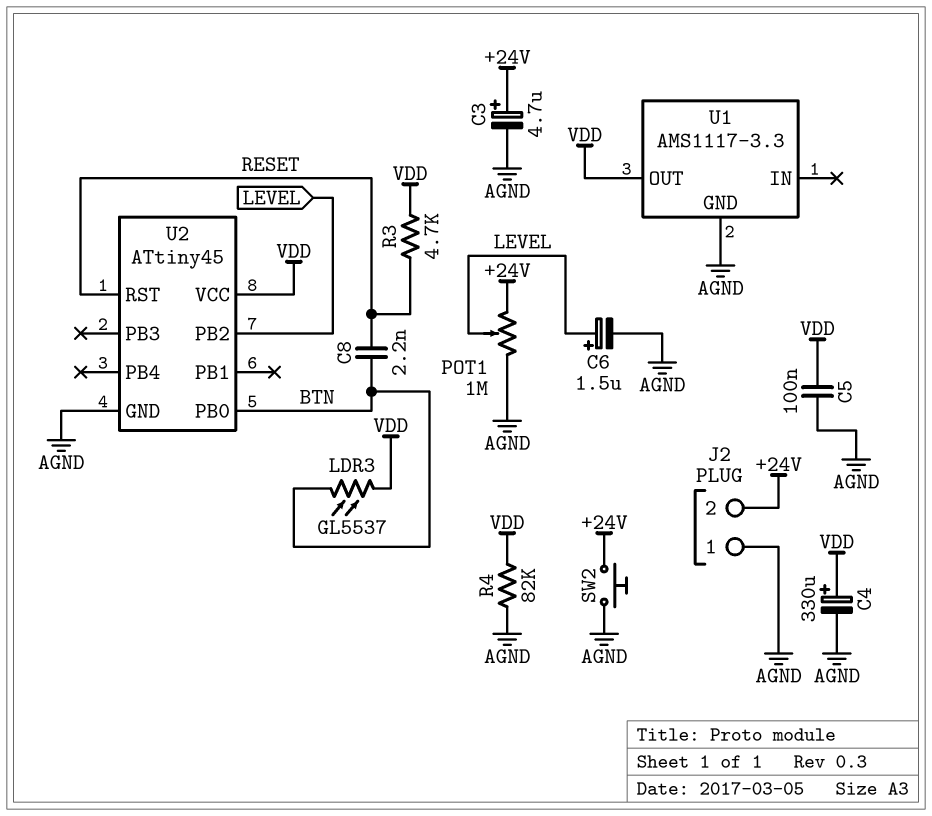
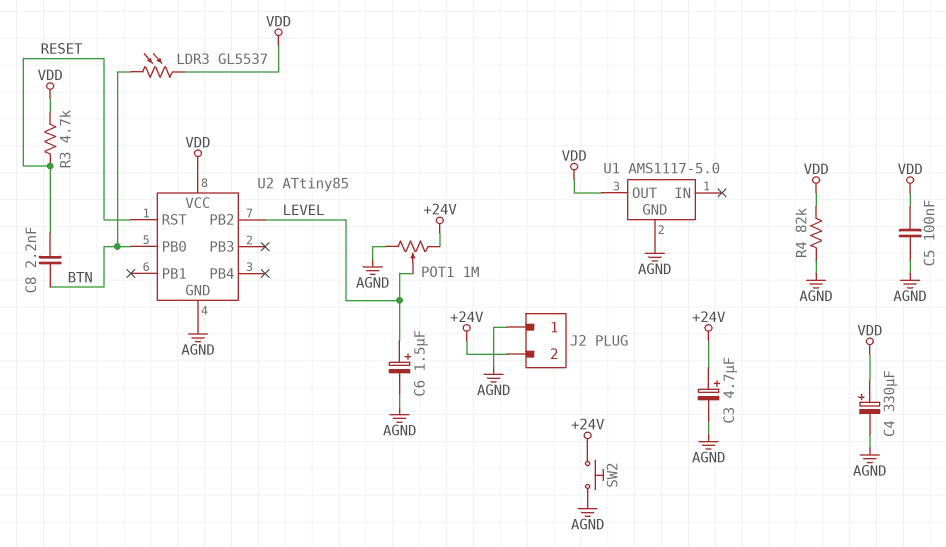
U1: AMS1117-3.3 -> AMS1117-5.0
U2: ATtiny45 -> ATtiny85

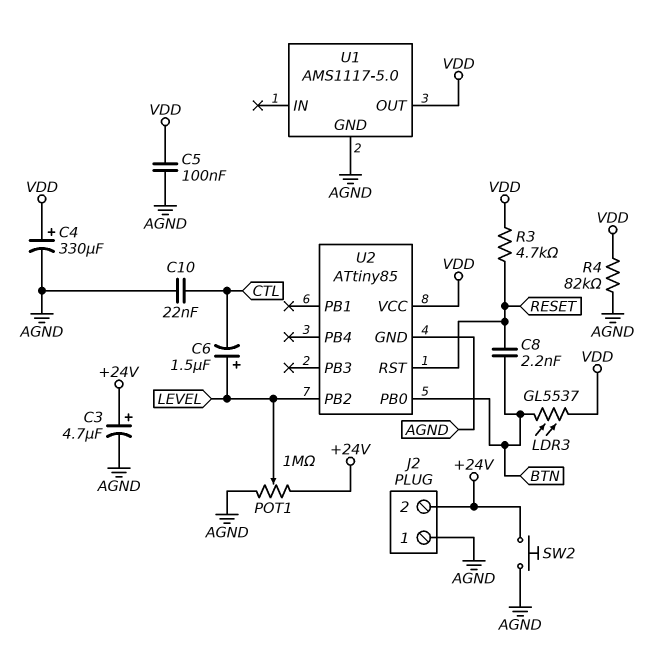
C6: 1.5uF (plus LEVEL, minus AGND) -> 1.5uF (plus LEVEL, minus CTL)
C10: none -> 22nF (AGND, CTL)

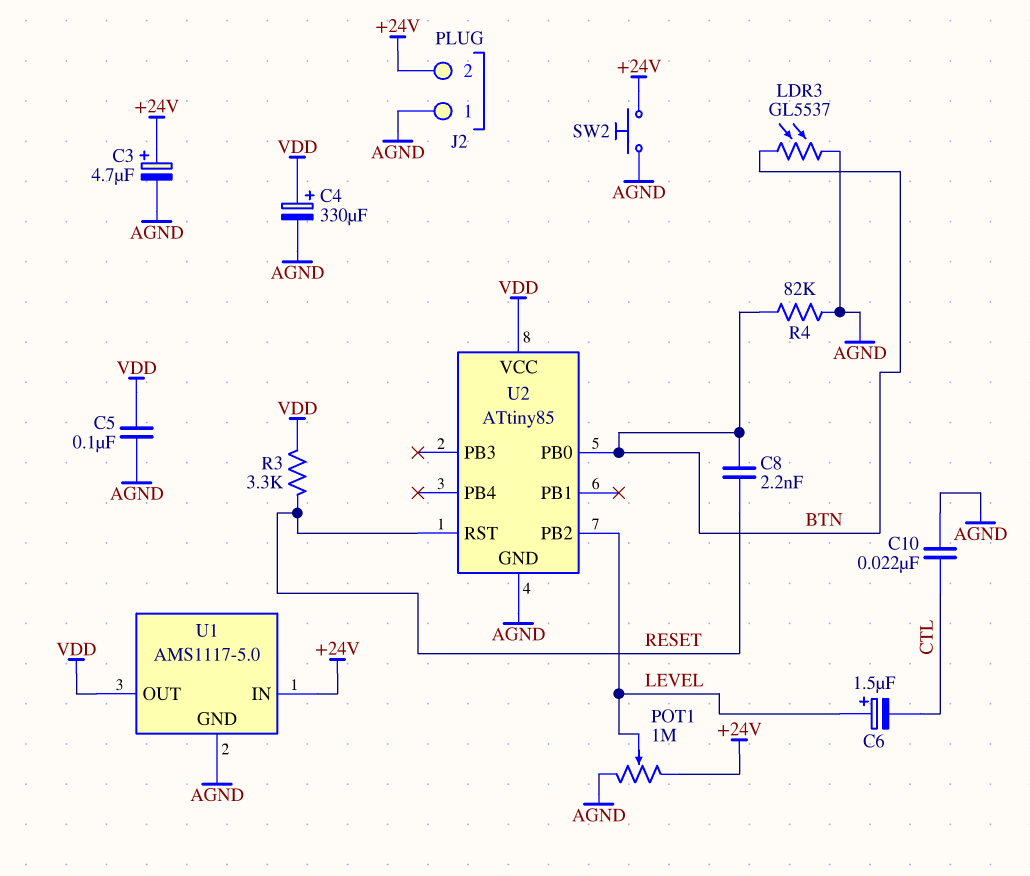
LDR3: GL5537 (BTN, VDD) -> GL5537 (AGND, BTN)
R3: 4.7k (RESET, VDD) -> 3.3k (RESET, VDD)
R4: 82k (AGND, VDD) -> 82k (AGND, BTN)
U1 pin IN: none -> +24V

